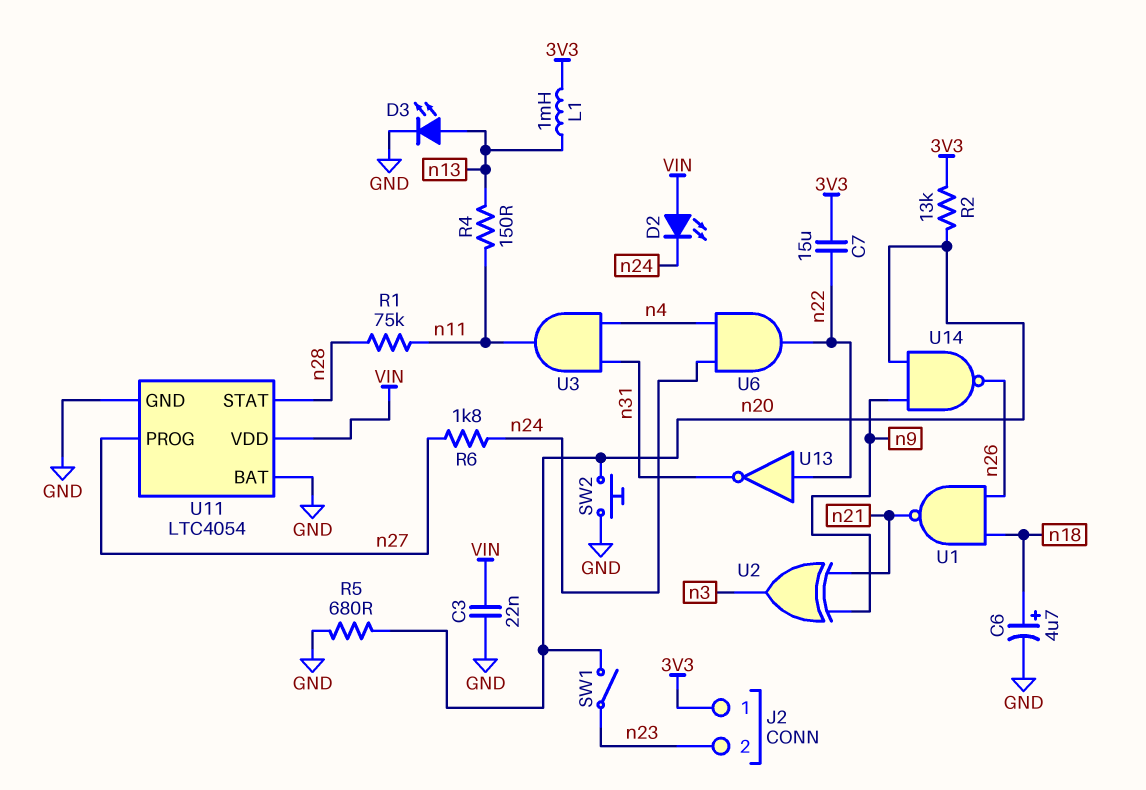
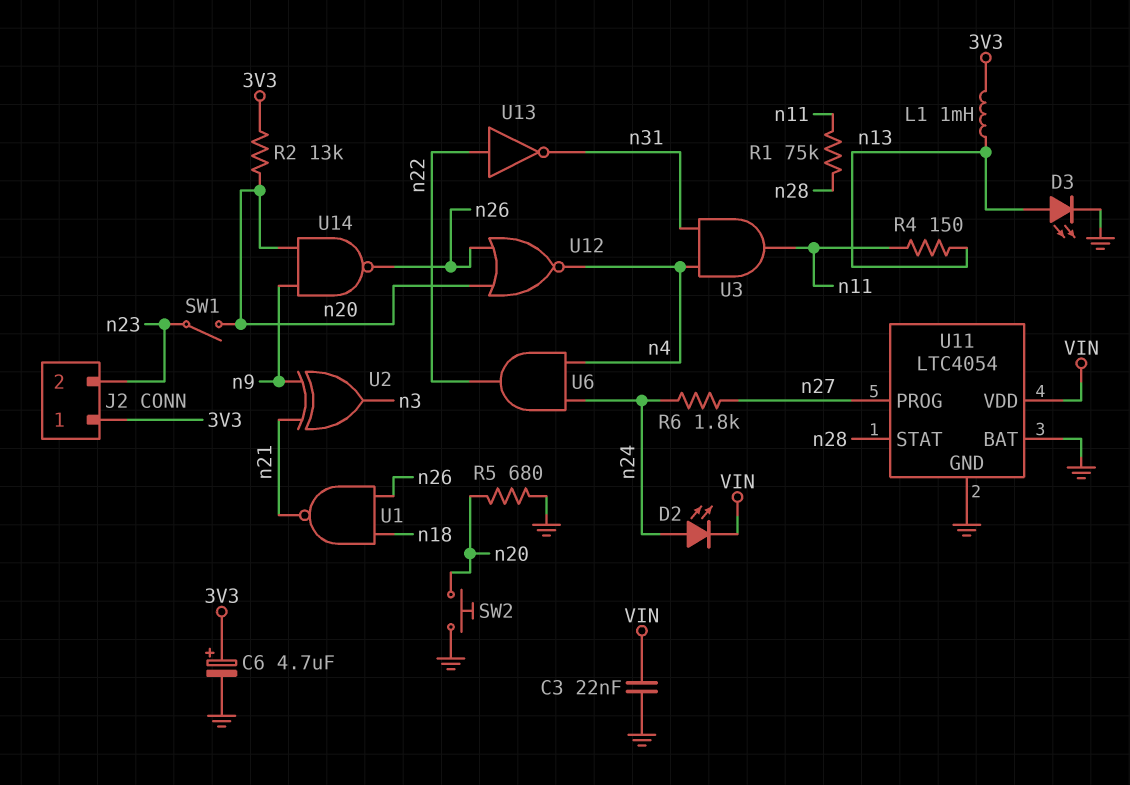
C6: 4.7uF (plus n18, minus GND) -> 4.7uF (plus 3V3, minus GND)
C7: 15uF (3V3, n22) -> none
D2: LED (A VIN, K n24) -> LED (A n24, K VIN)
U12: none -> NOR (in n20, in n26, out n4)

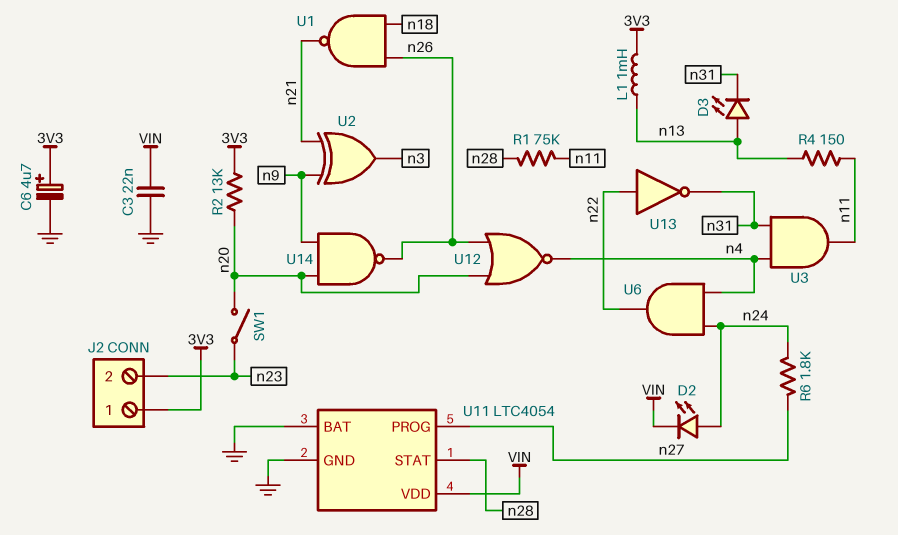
D3: LED (A n13, K GND) -> LED (A n13, K n31)
R5: 680 (GND, n20) -> none
SW2: button (GND, n20) -> none

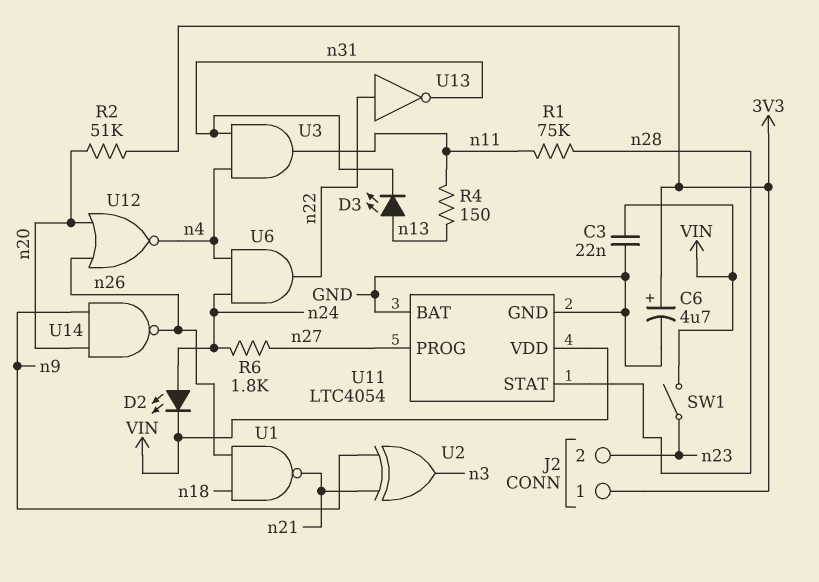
L1: 1mH (3V3, n13) -> none
R2: 13k (3V3, n20) -> 51k (3V3, n20)
SW1: switch (n20, n23) -> switch (VIN, n23)

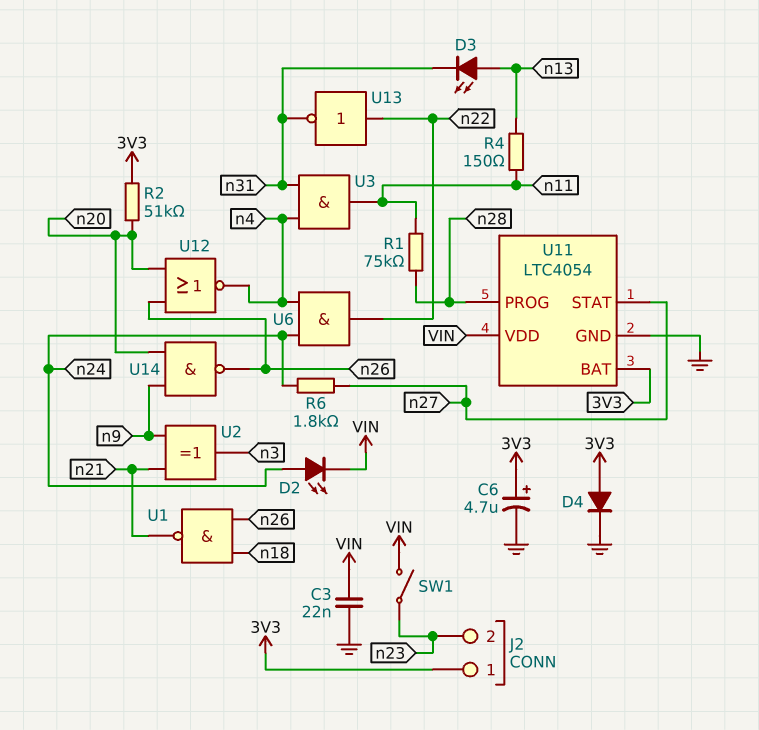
D4: none -> diode (A 3V3, K GND)
U11 pin BAT: GND -> 3V3
U11 pin PROG: n27 -> n28
U11 pin STAT: n28 -> n27

